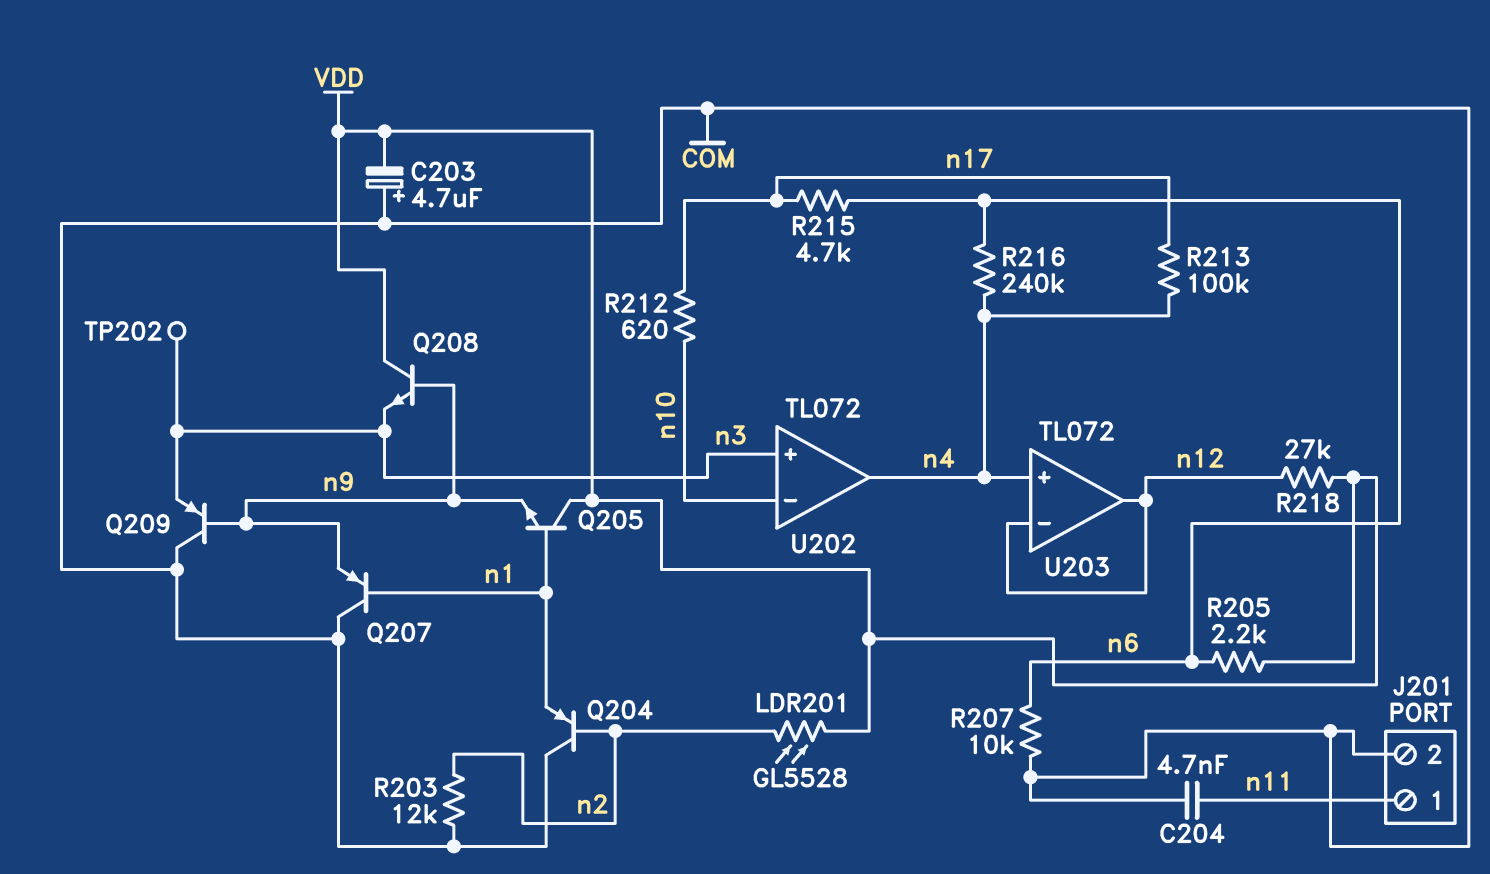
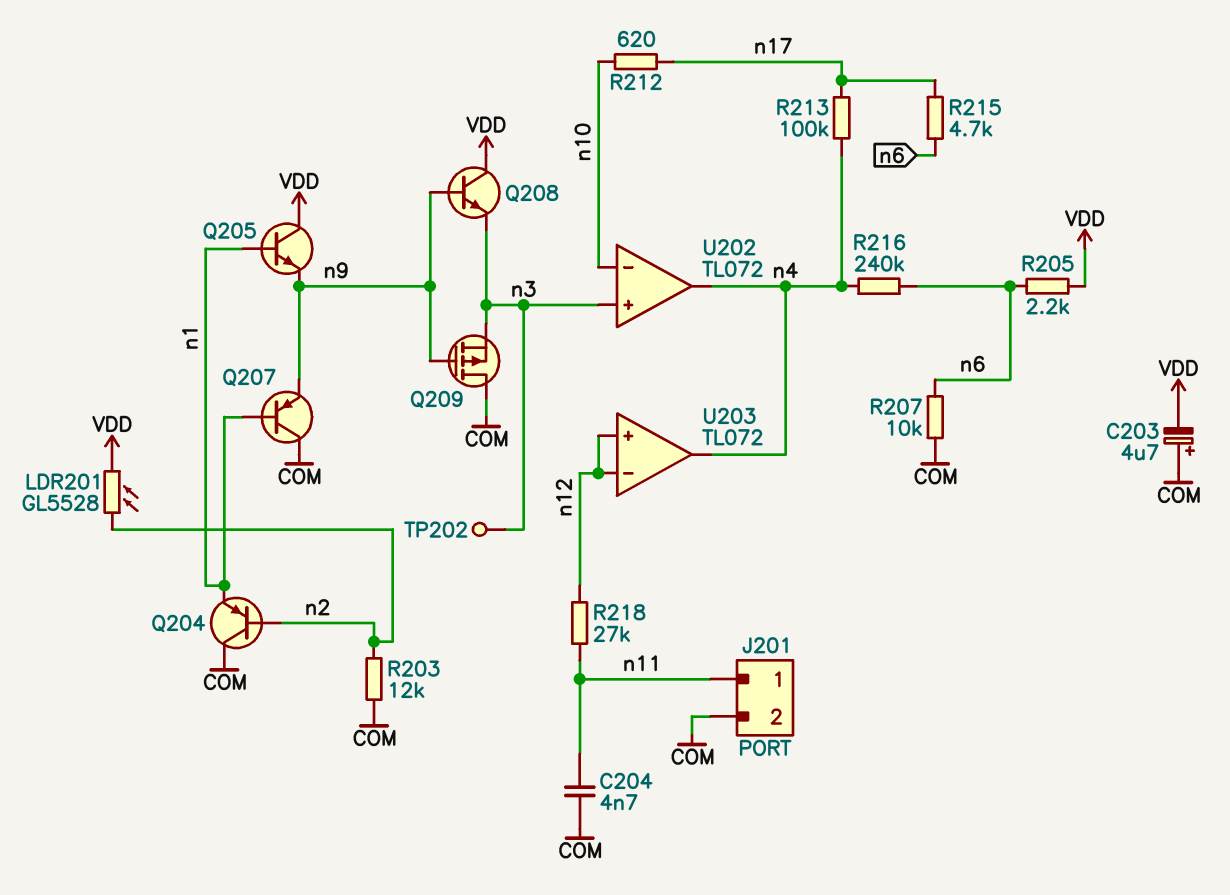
Q209: PNP (B n9, C COM, E n3) -> PMOS (G n9, D COM, S n3)
R218: 27k (VDD, n12) -> 27k (n11, n12)
U203 pin in+: n4 -> n12
U203 pin out: n12 -> n4

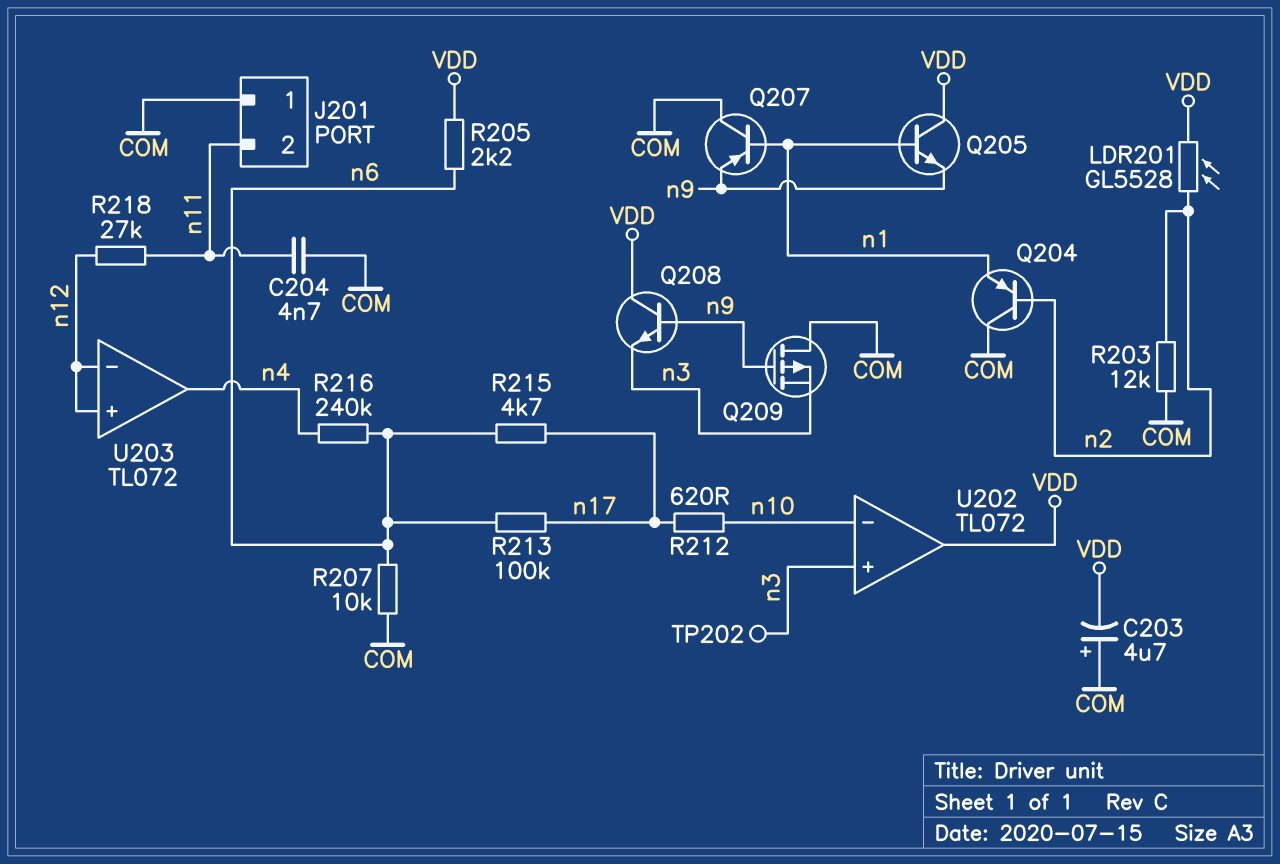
J201 pin 1: n11 -> COM
J201 pin 2: COM -> n11
R213: 100k (n4, n17) -> 100k (n6, n17)
U202 pin out: n4 -> VDD

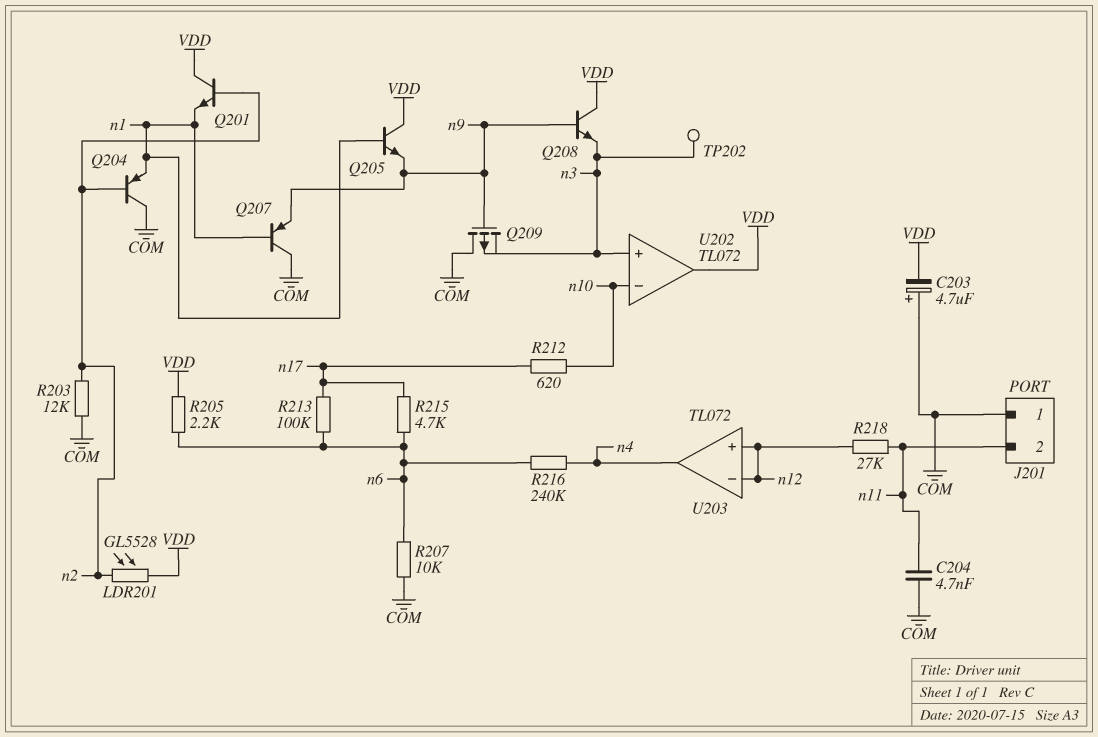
Q201: none -> NPN (B n2, C VDD, E n1)

